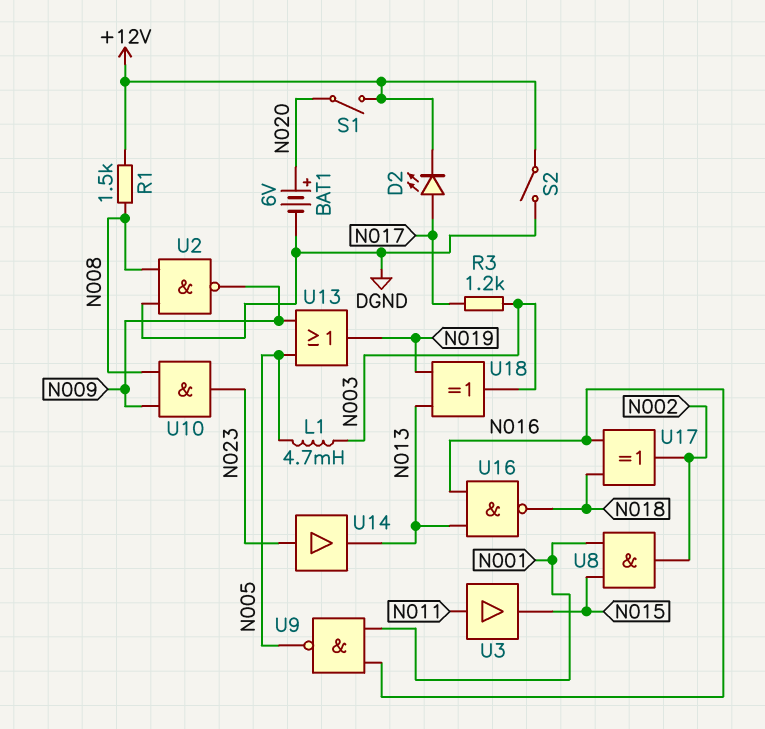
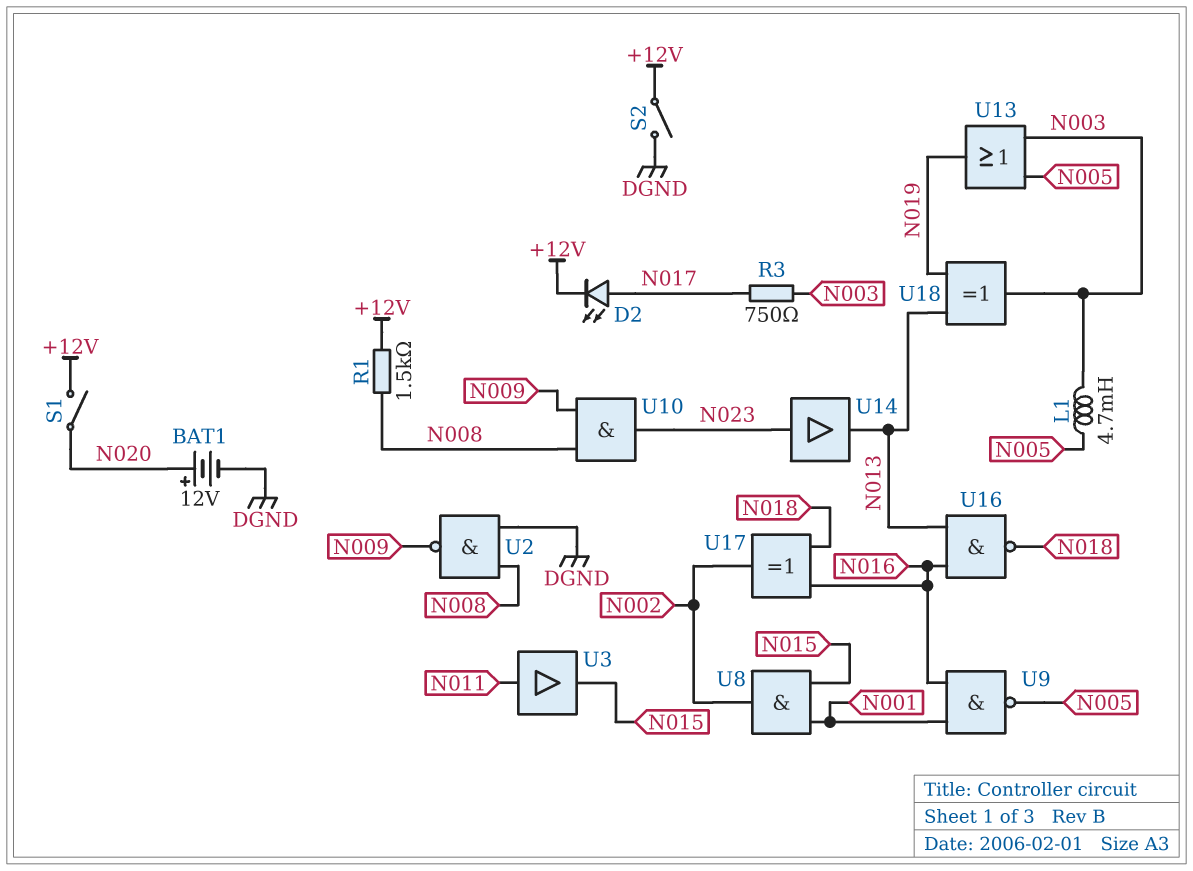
BAT1: 6V (plus N020, minus DGND) -> 12V (plus N020, minus DGND)
R3: 1.2k (N003, N017) -> 750 (N003, N017)
U13: OR (in N005, in N009, out N019) -> OR (in N003, in N005, out N019)

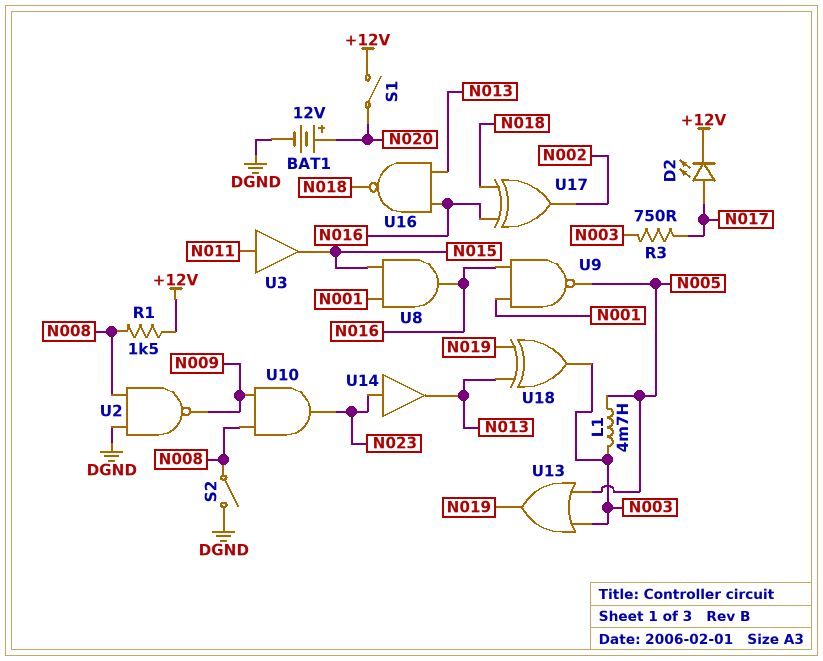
S2: switch (+12V, DGND) -> switch (DGND, N008)
U8: AND (in N001, in N015, out N002) -> AND (in N001, in N015, out N016)

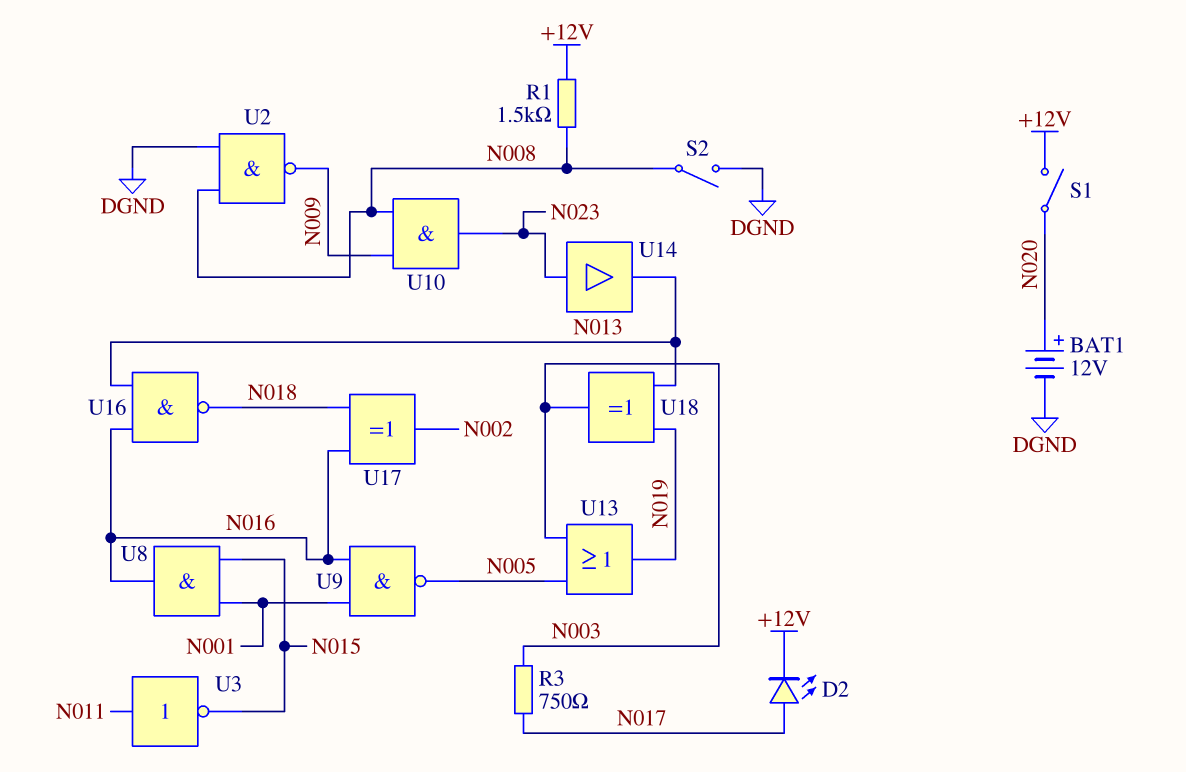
L1: 4.7mH (N003, N005) -> none
U3: buffer (in N011, out N015) -> NOT (in N011, out N015)

